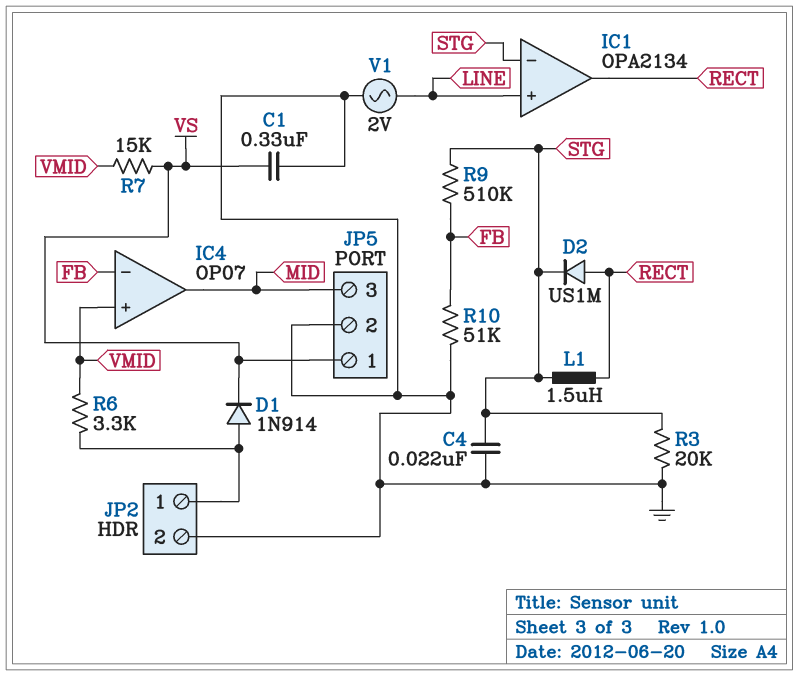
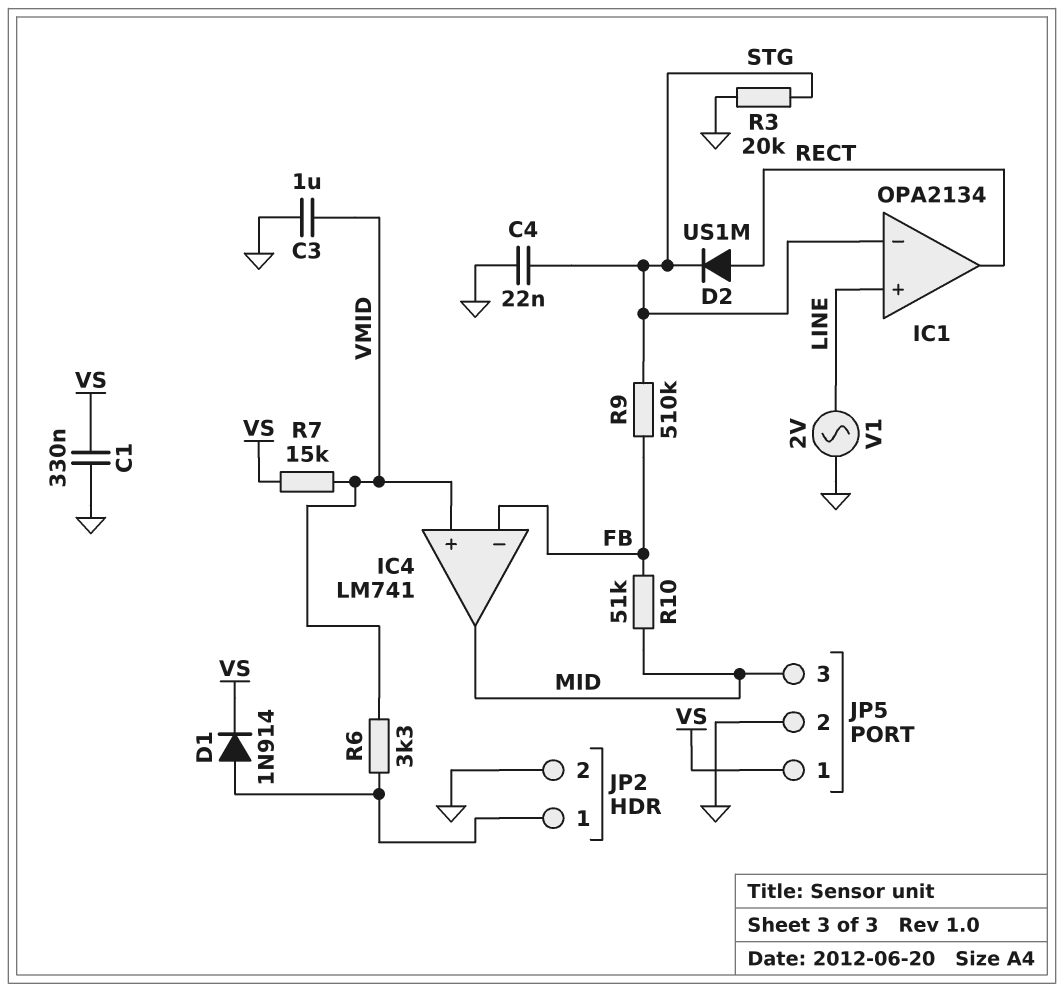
C3: none -> 1uF (GND, VMID)
IC4: OP07 -> LM741
L1: 1.5uH (RECT, STG) -> none
R10: 51k (FB, GND) -> 51k (FB, MID)

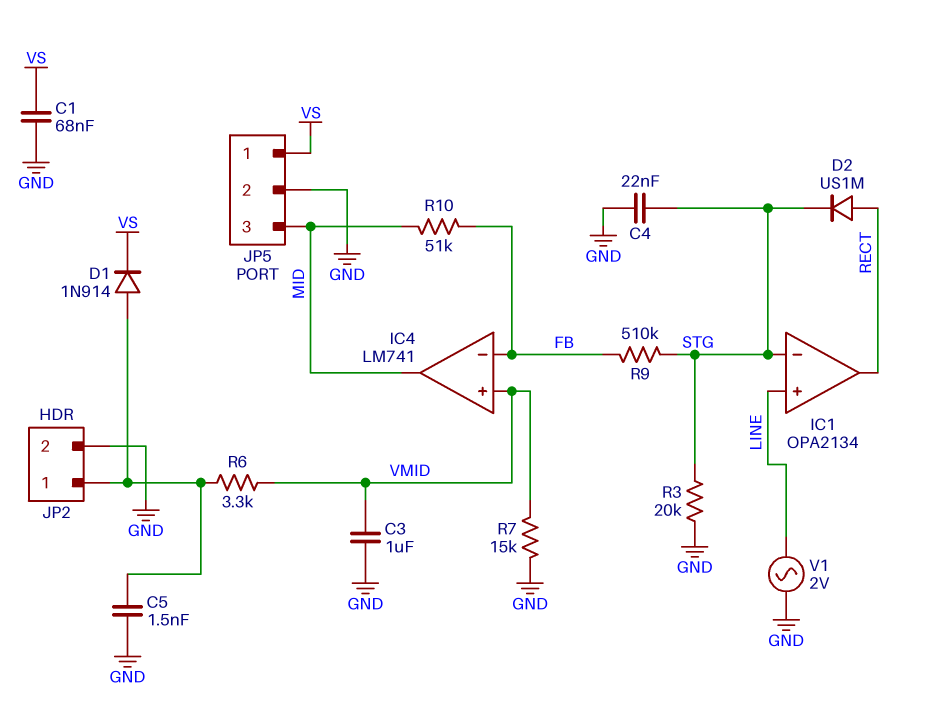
C1: 330nF (GND, VS) -> 68nF (GND, VS)
C5: none -> 1.5nF (GND, JP2/1)
R7: 15k (VMID, VS) -> 15k (GND, VMID)

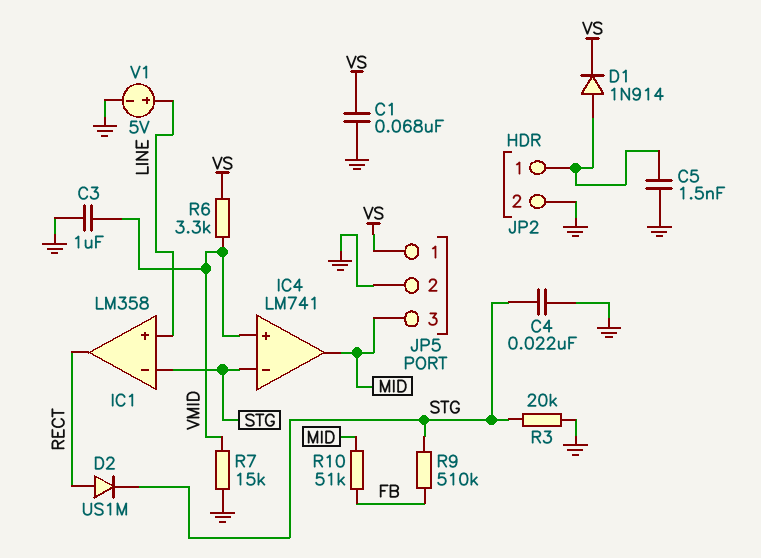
IC1: OPA2134 -> LM358
IC4 pin in-: FB -> STG
R6: 3.3k (JP2/1, VMID) -> 3.3k (VMID, VS)
V1: AC 2V (GND, LINE) -> 5V (plus LINE, minus GND)

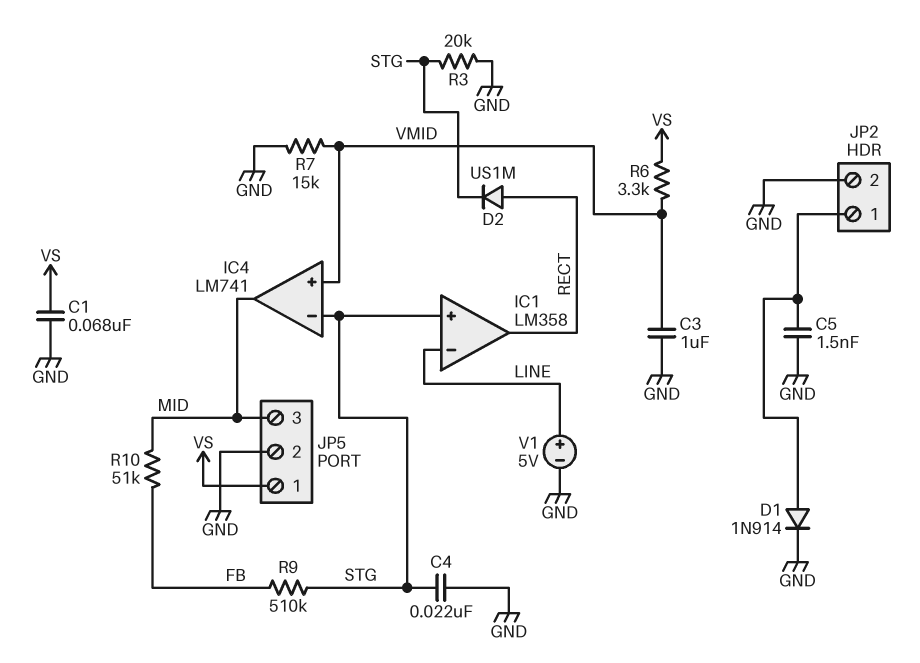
D1: diode 1N914 (A JP2/1, K VS) -> diode 1N914 (A JP2/1, K GND)
IC1 pin in+: LINE -> STG
IC1 pin in-: STG -> LINE

